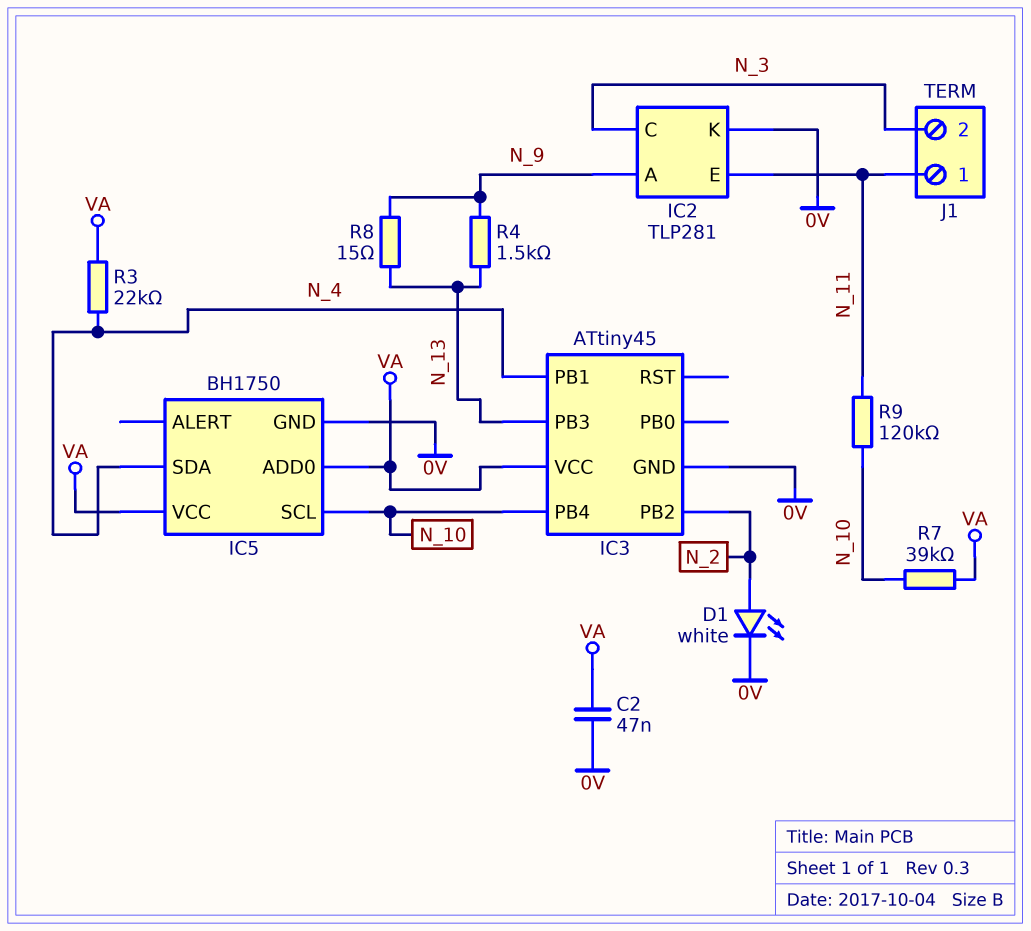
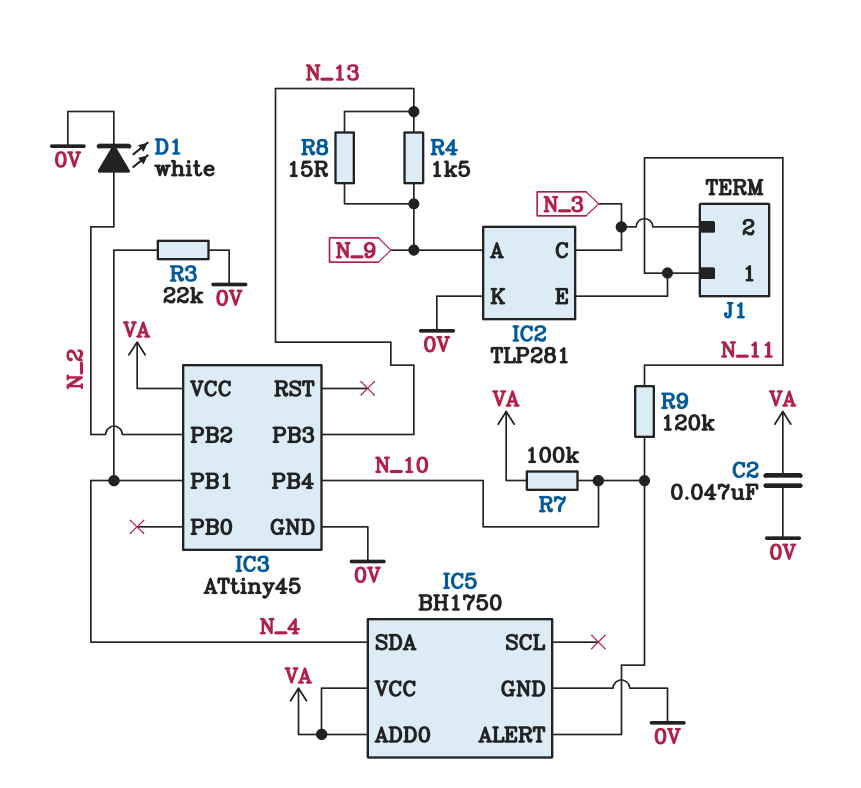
IC5 pin ALERT: none -> N_10
IC5 pin SCL: N_10 -> none
R3: 22k (N_4, VA) -> 22k (0V, N_4)
R7: 39k (N_10, VA) -> 100k (N_10, VA)

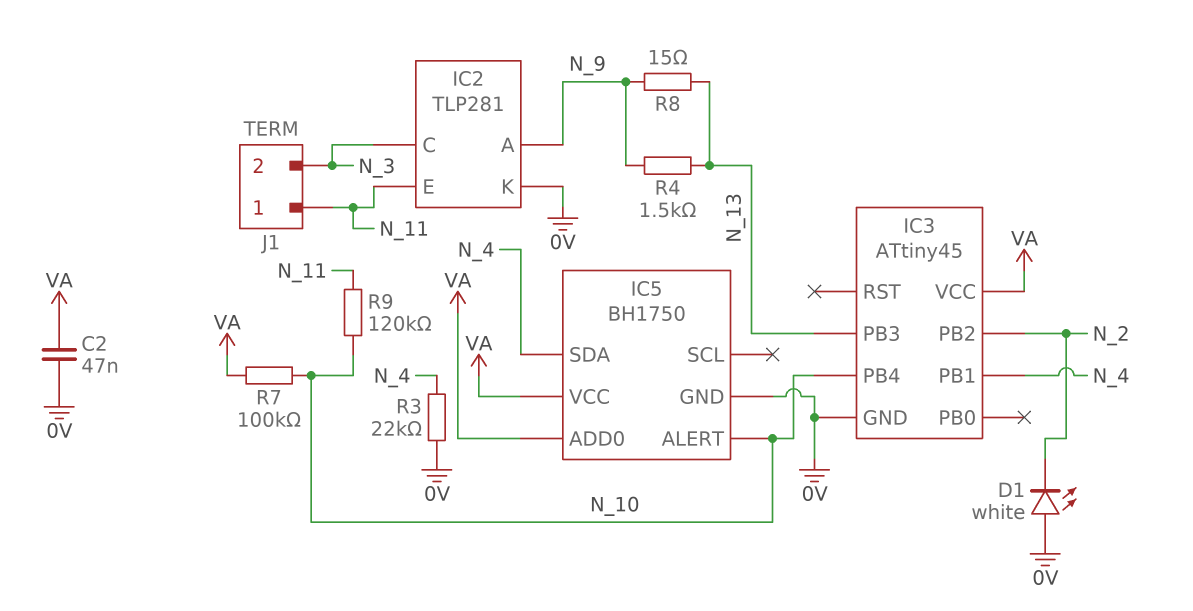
D1: LED white (A N_2, K 0V) -> LED white (A 0V, K N_2)

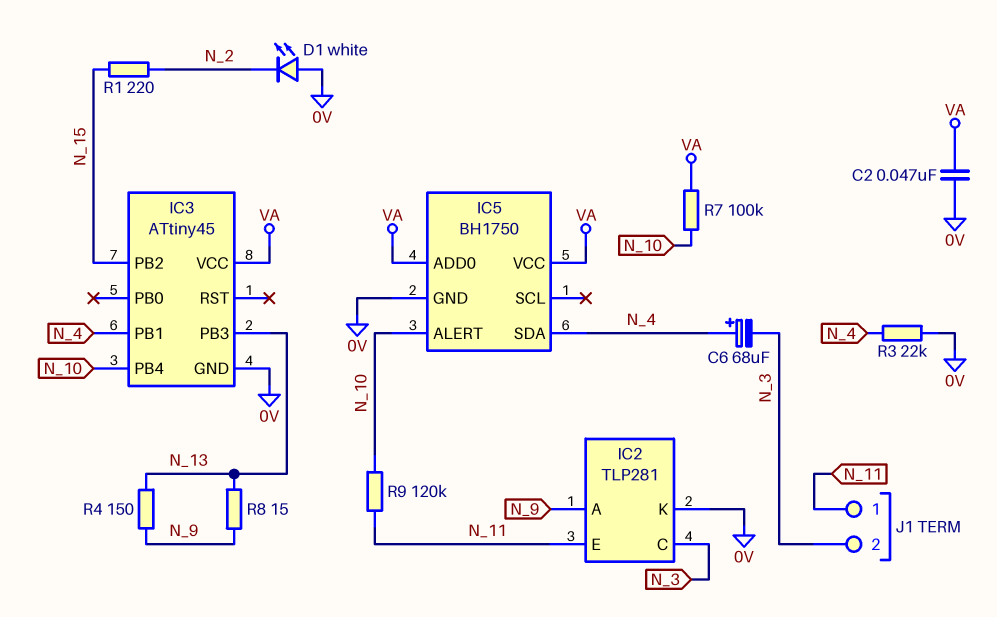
C6: none -> 68uF (plus N_4, minus N_3)
IC3 pin PB2: N_2 -> N_15
R1: none -> 220 (N_2, N_15)
R4: 1.5k (N_9, N_13) -> 150 (N_9, N_13)

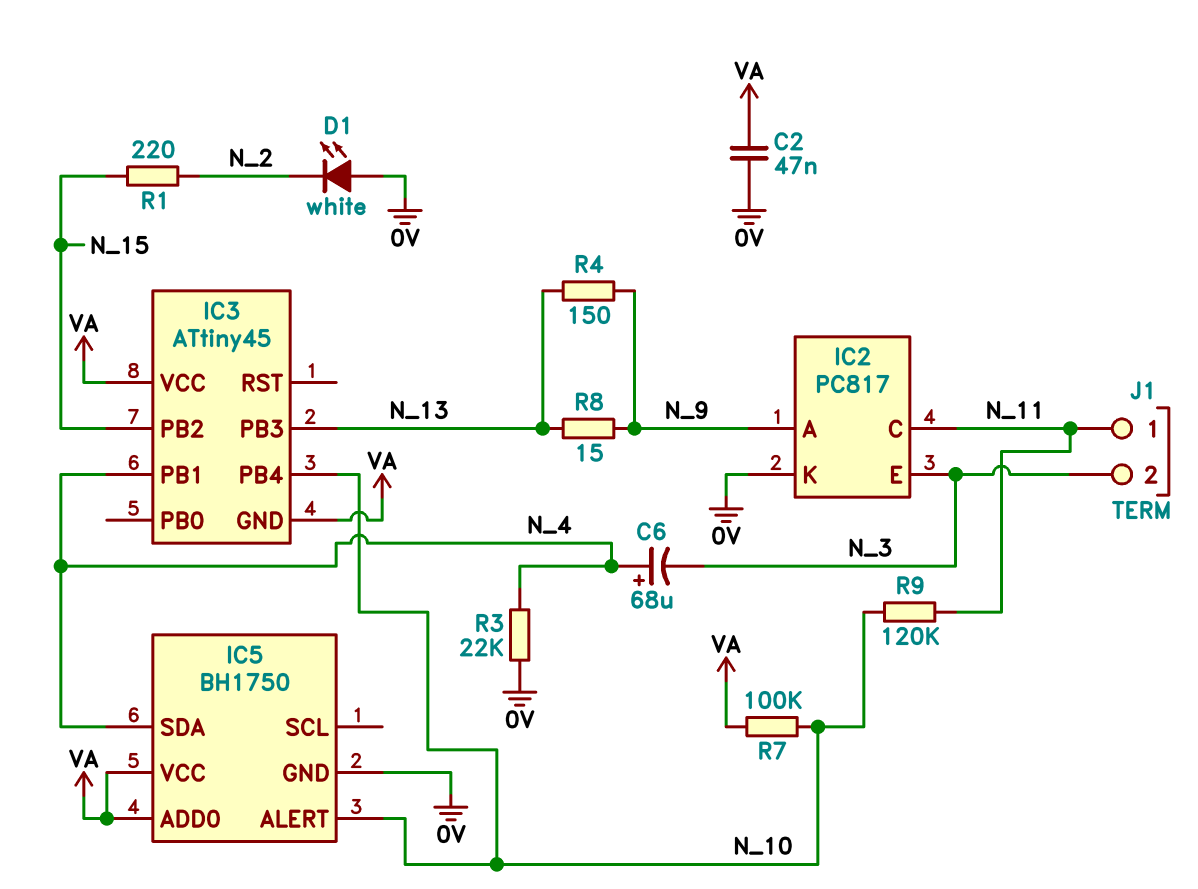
IC2: TLP281 -> PC817
IC2 pin C: N_3 -> N_11
IC2 pin E: N_11 -> N_3
IC3 pin GND: 0V -> VA

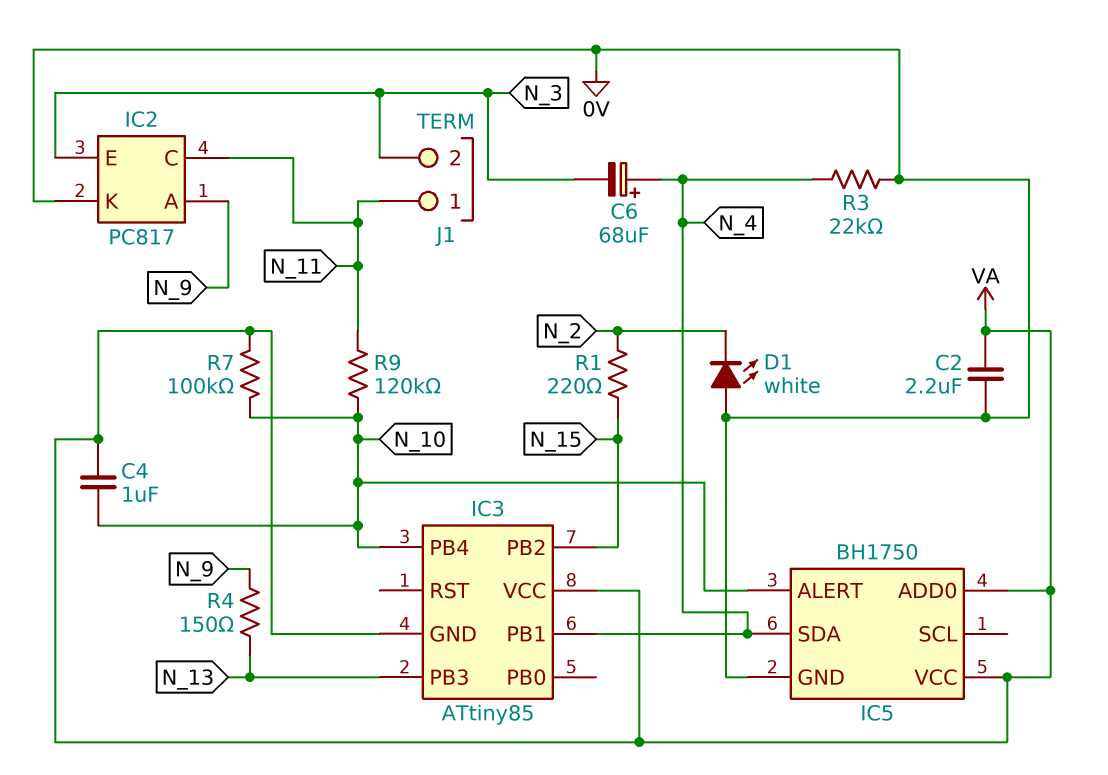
C2: 47nF (0V, VA) -> 2.2uF (0V, VA)
C4: none -> 1uF (N_10, VA)
IC3: ATtiny45 -> ATtiny85
R8: 15 (N_9, N_13) -> none

